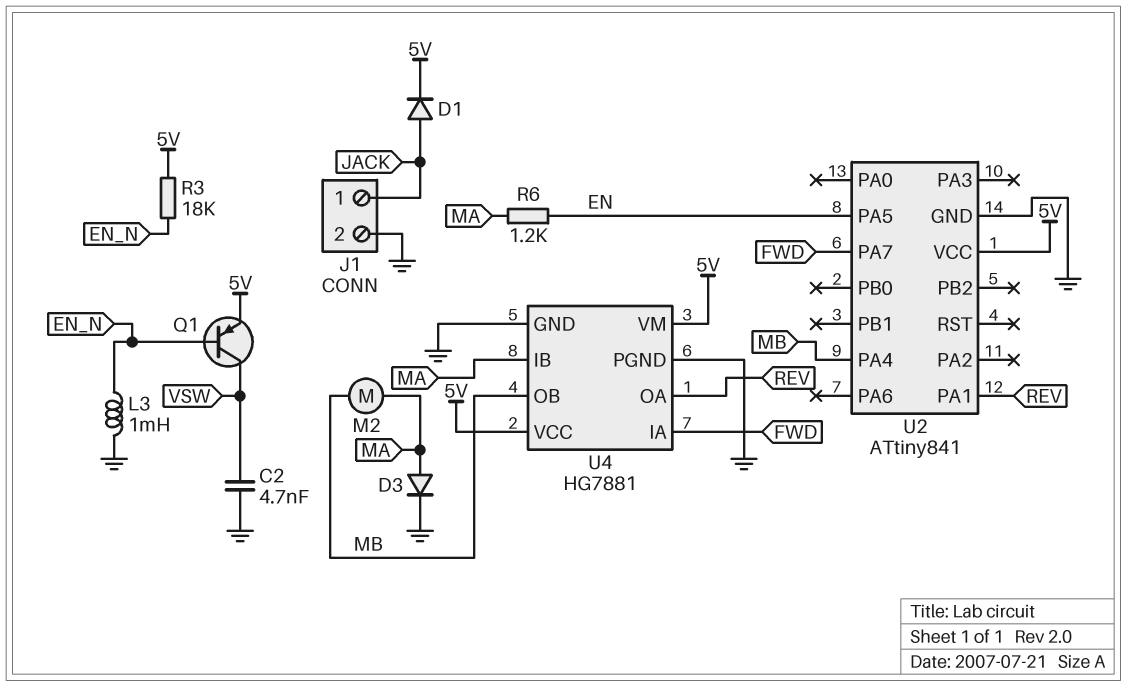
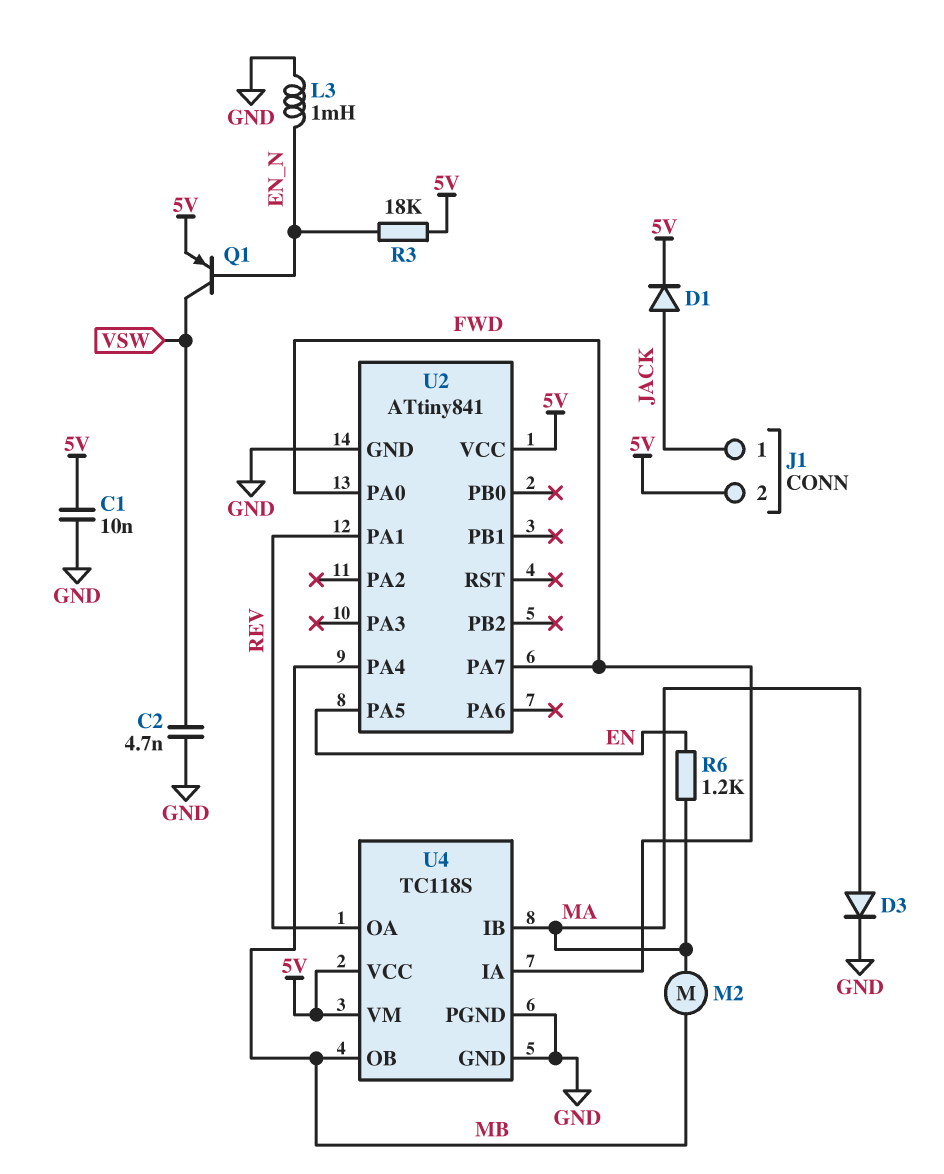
C1: none -> 10nF (5V, GND)
J1 pin 2: GND -> 5V
U2 pin PA0: none -> FWD
U4: HG7881 -> TC118S

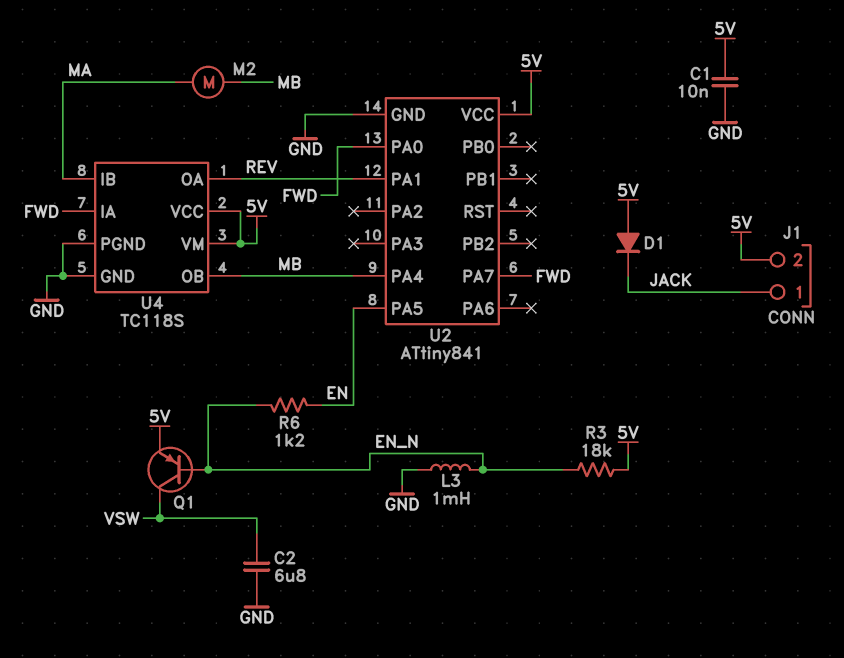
C2: 4.7nF (GND, VSW) -> 6.8uF (GND, VSW)
D1: diode (A JACK, K 5V) -> diode (A 5V, K JACK)
D3: diode (A MA, K GND) -> none
R6: 1.2k (EN, MA) -> 1.2k (EN, EN_N)

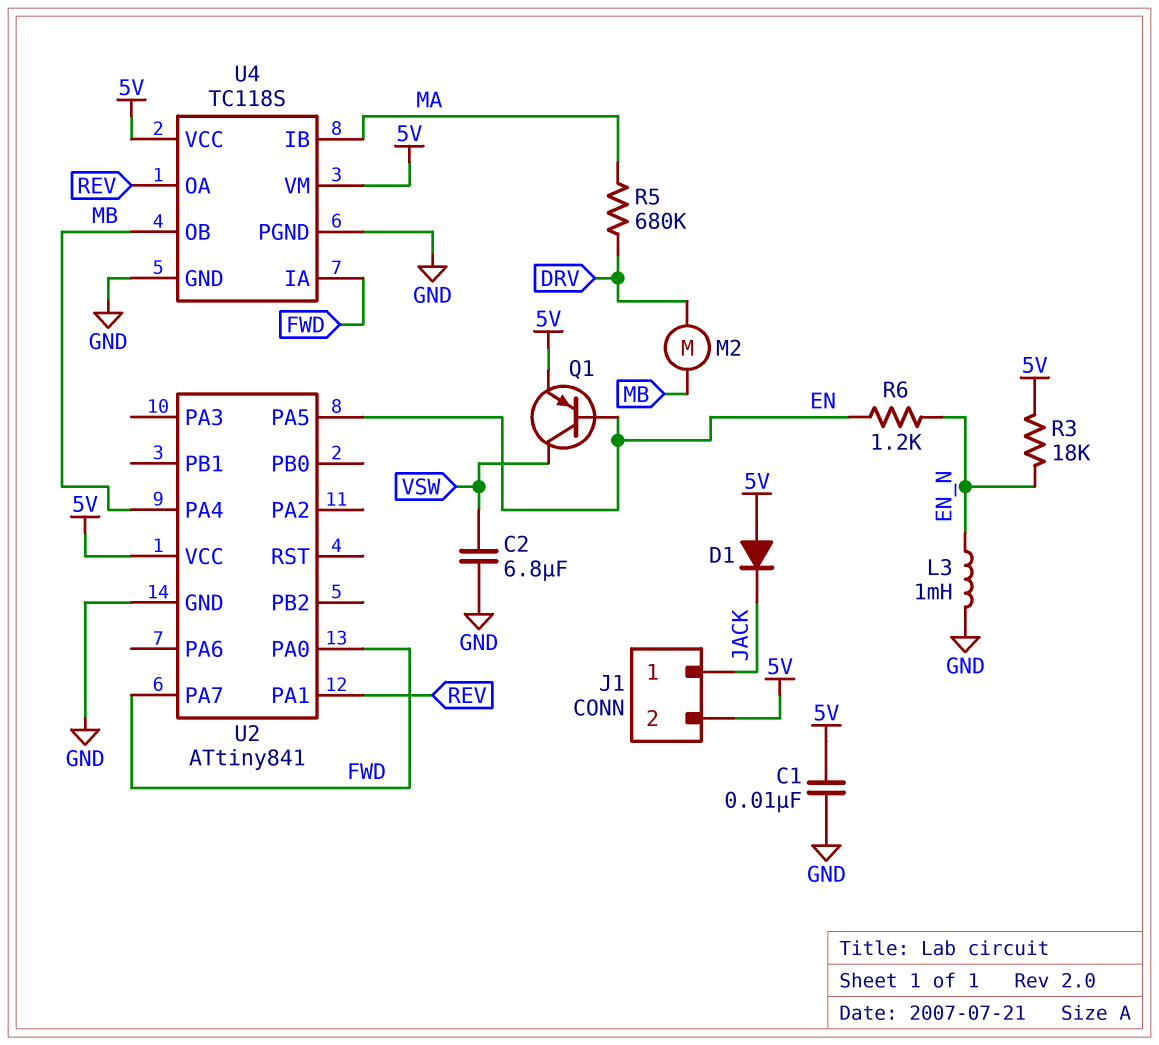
M2: motor (MA, MB) -> motor (DRV, MB)
Q1: PNP (B EN_N, C VSW, E 5V) -> PNP (B EN, C VSW, E 5V)
R5: none -> 680k (DRV, MA)

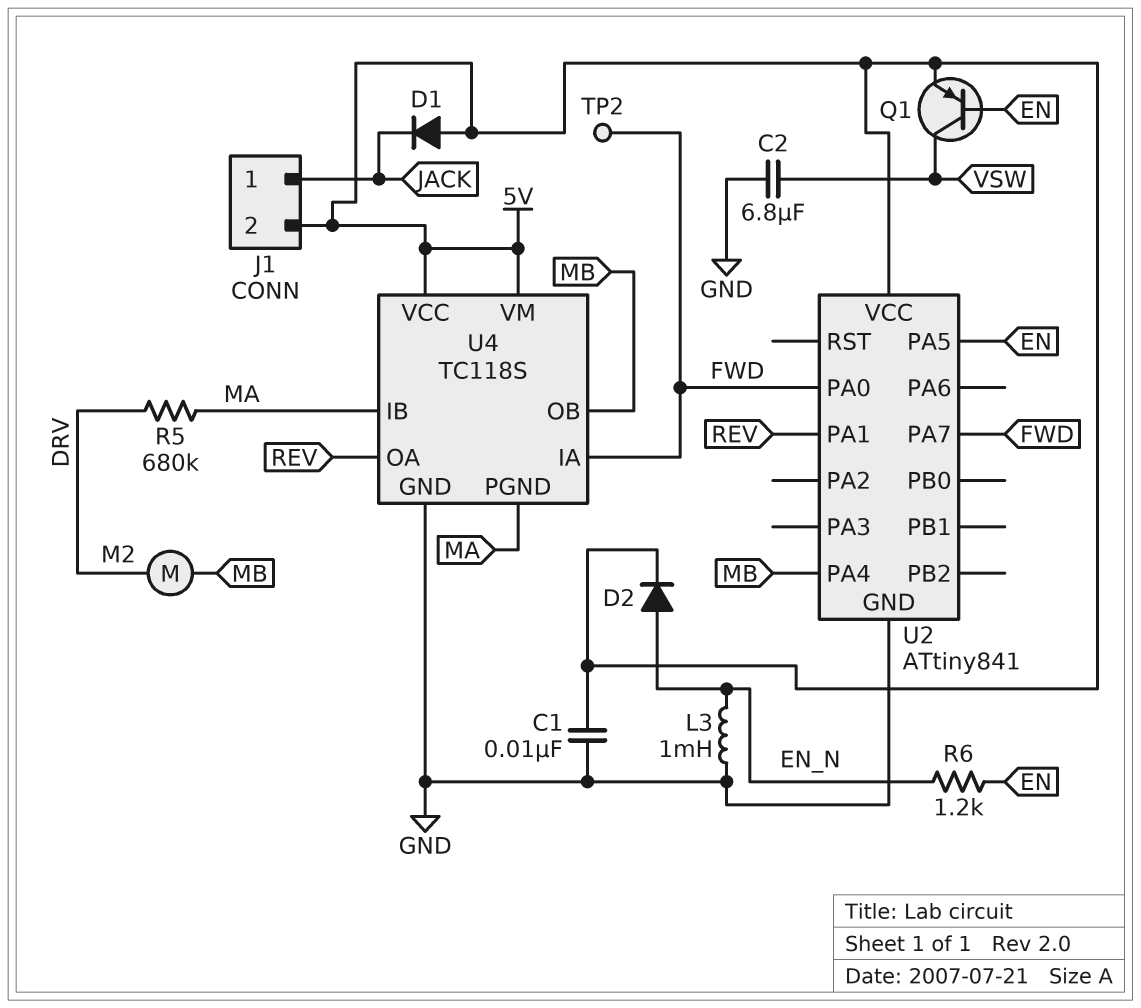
D2: none -> diode (A EN_N, K 5V)
R3: 18k (5V, EN_N) -> none
TP2: none -> test point (FWD)
U4 pin PGND: GND -> MA

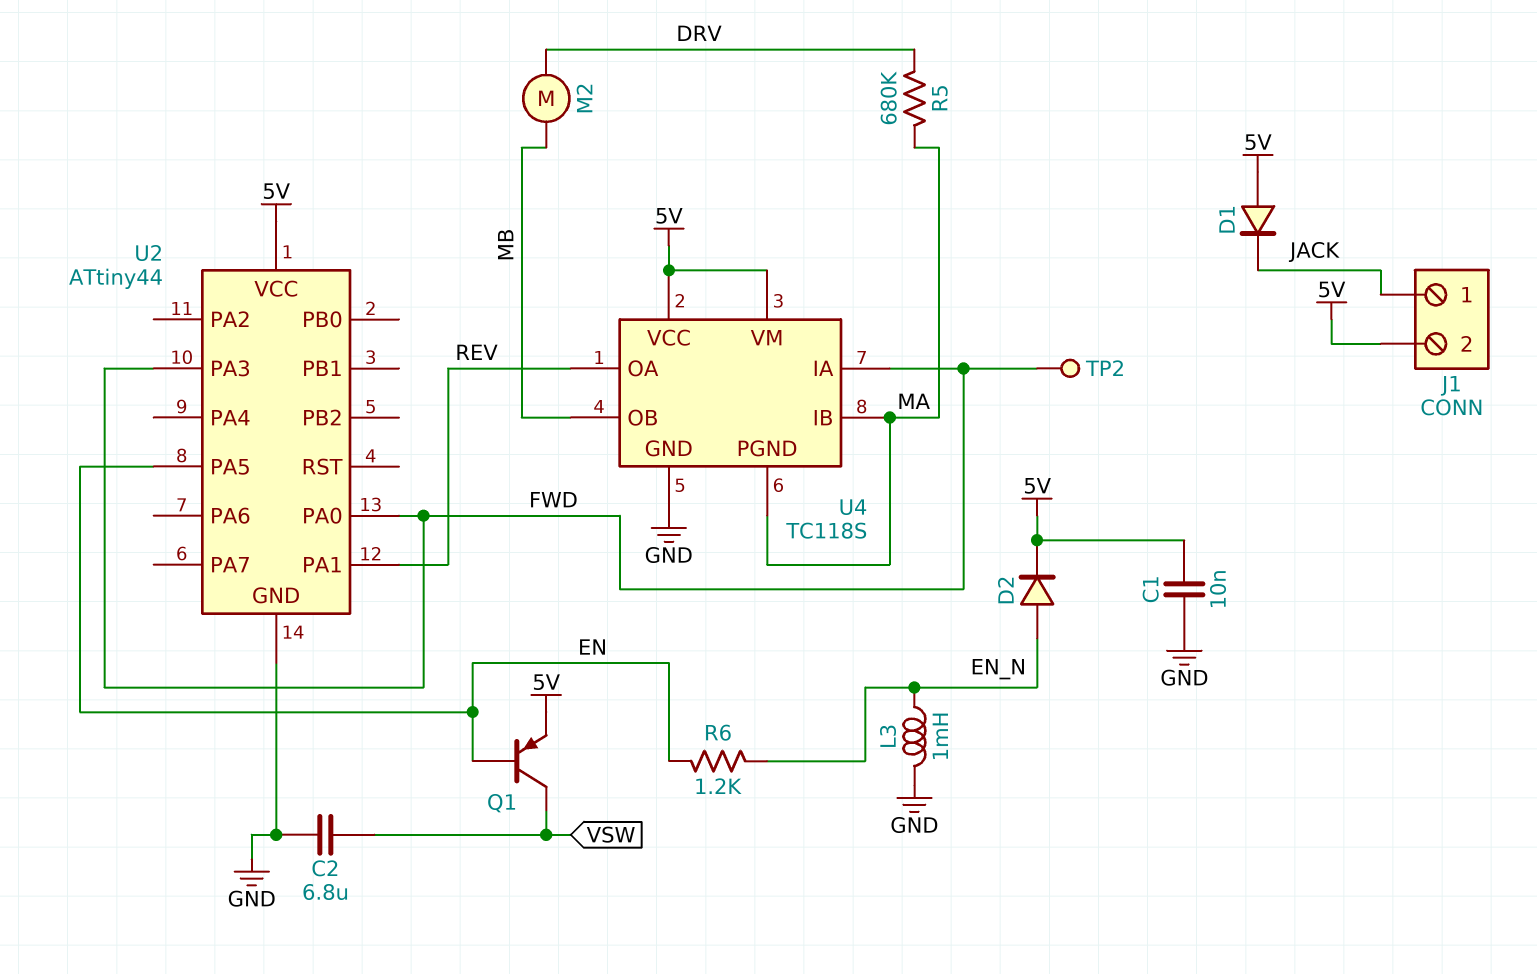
U2: ATtiny841 -> ATtiny44
U2 pin PA3: none -> FWD
U2 pin PA4: MB -> none
U2 pin PA7: FWD -> none

